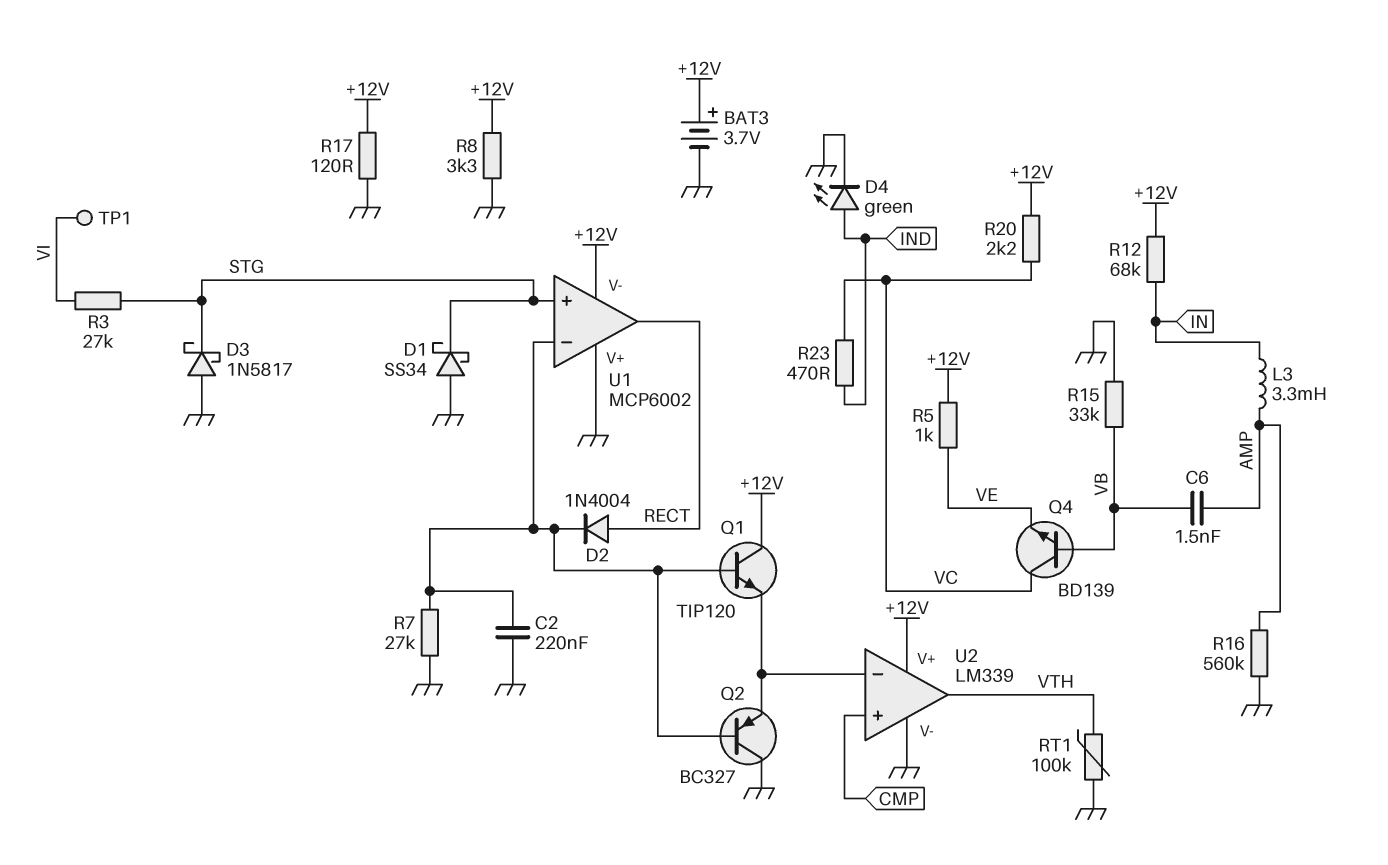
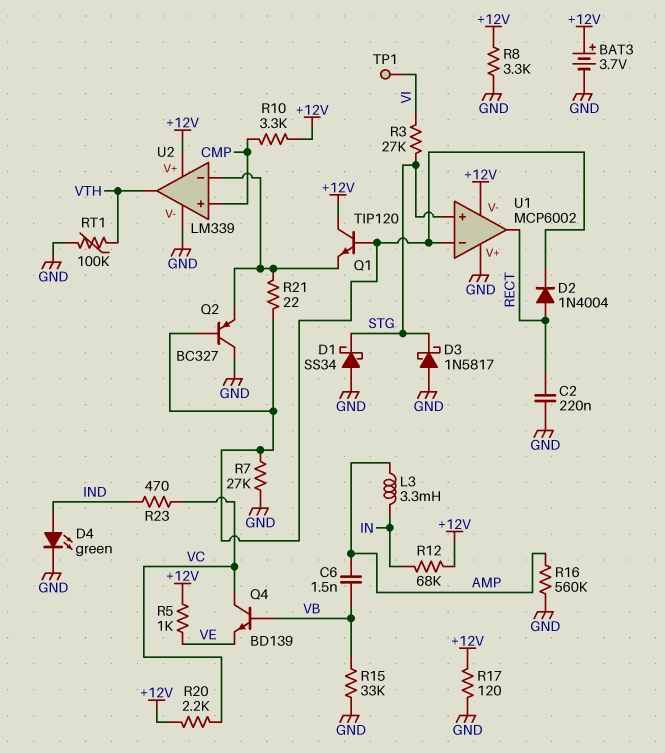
C2: 220nF (GND, U1/in-) -> 220nF (GND, RECT)
R10: none -> 3.3k (+12V, CMP)
R21: none -> 22 (U1/in-, U2/in-)

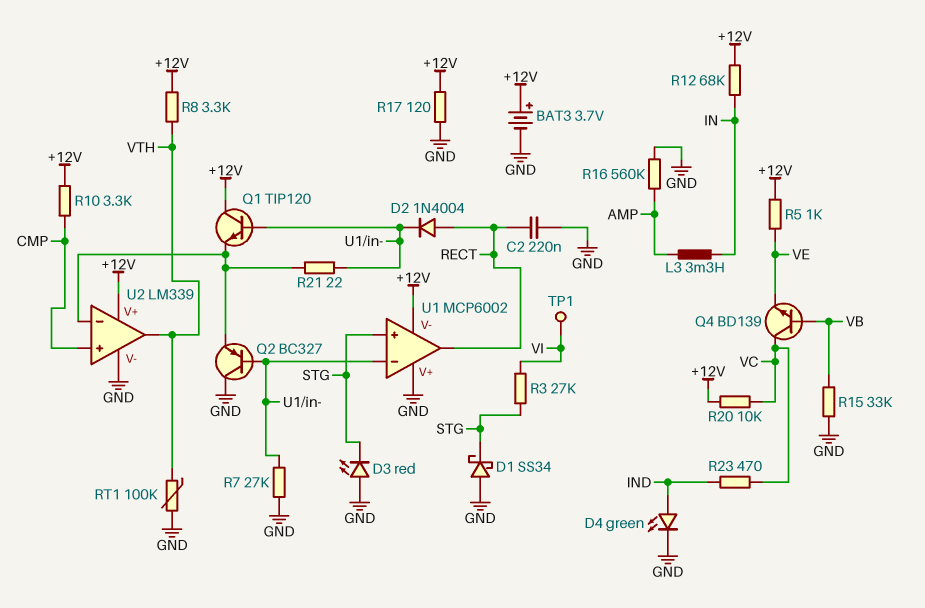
C6: 1.5nF (AMP, VB) -> none
D3: schottky 1N5817 (A GND, K STG) -> LED red (A GND, K STG)
R8: 3.3k (+12V, GND) -> 3.3k (+12V, VTH)
R20: 2.2k (+12V, VC) -> 10k (+12V, VC)

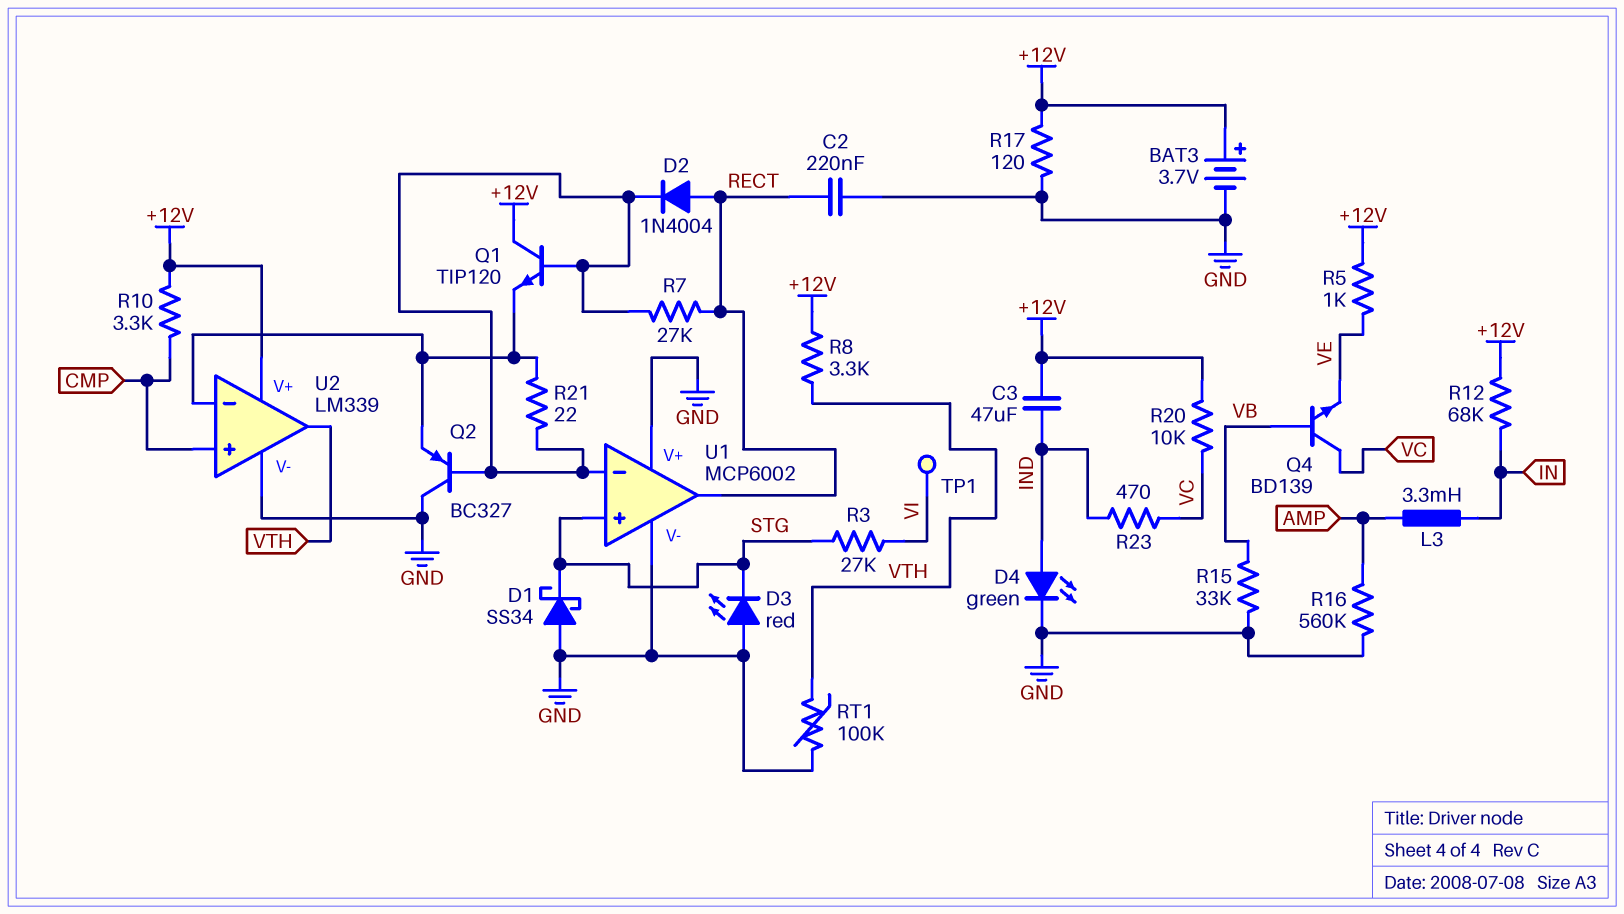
C3: none -> 47uF (+12V, IND)
R7: 27k (GND, U1/in-) -> 27k (RECT, U1/in-)
U1 pin V-: +12V -> GND

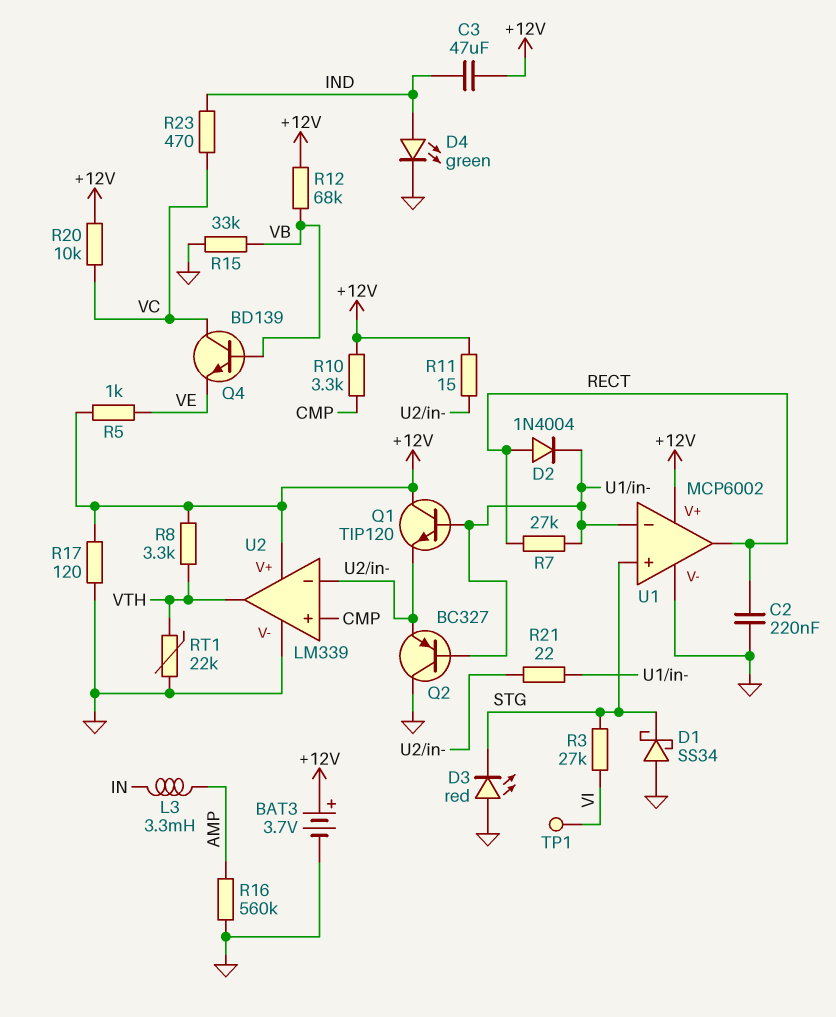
R11: none -> 15 (+12V, U2/in-)
R12: 68k (+12V, IN) -> 68k (+12V, VB)
RT1: 100k (GND, VTH) -> 22k (GND, VTH)
U1 pin V+: GND -> +12V

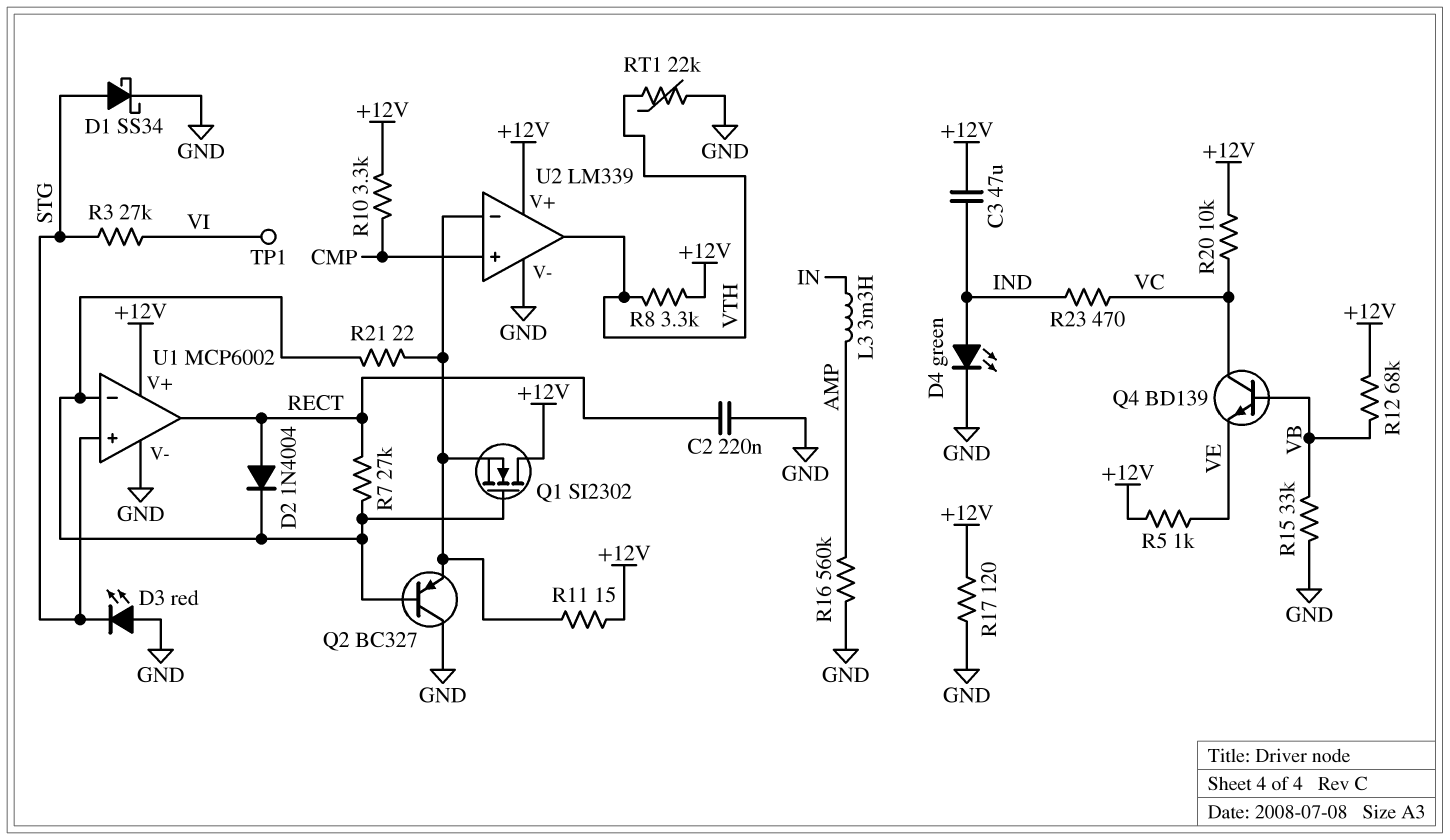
BAT3: 3.7V (plus +12V, minus GND) -> none
D1: schottky SS34 (A GND, K STG) -> schottky SS34 (A STG, K GND)
Q1: NPN TIP120 (B U1/in-, C +12V, E U2/in-) -> NMOS SI2302 (G U1/in-, D +12V, S U2/in-)

